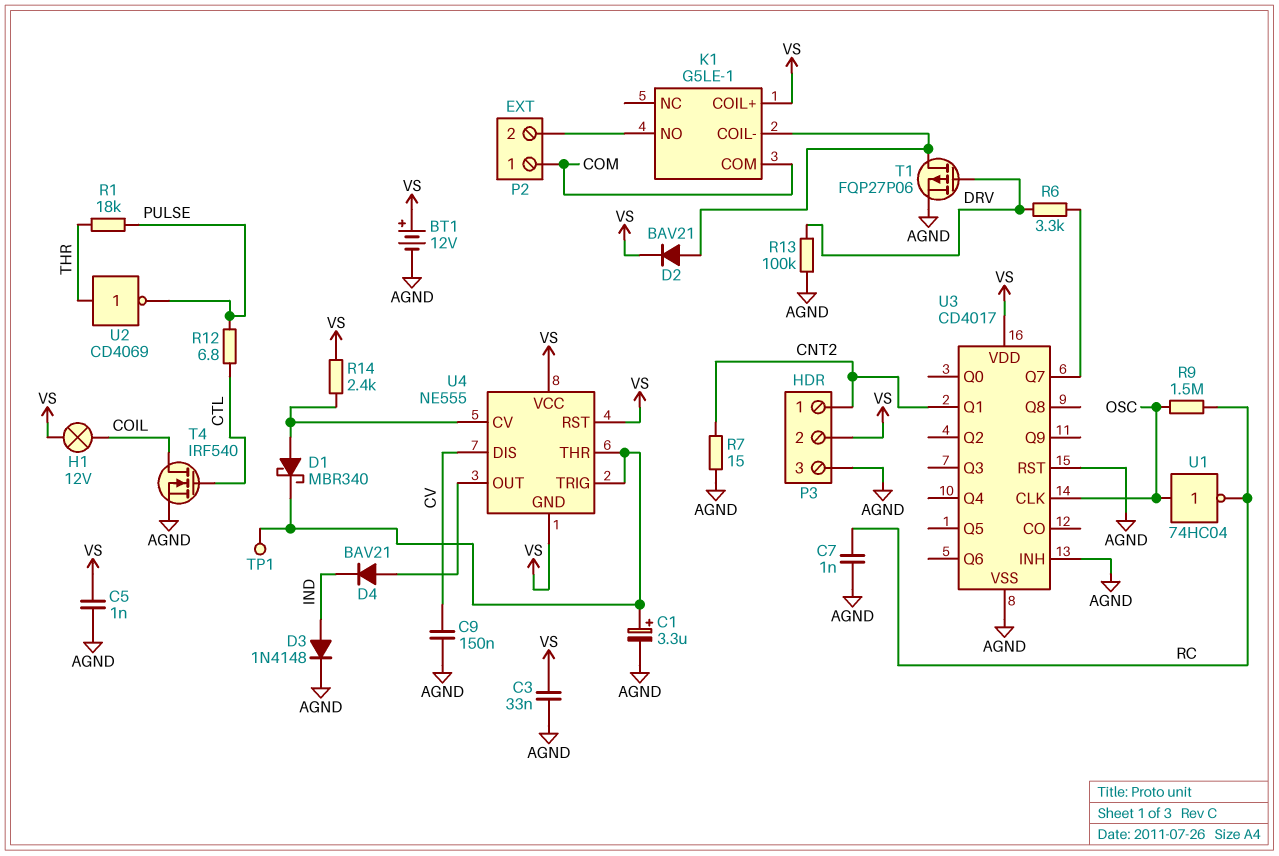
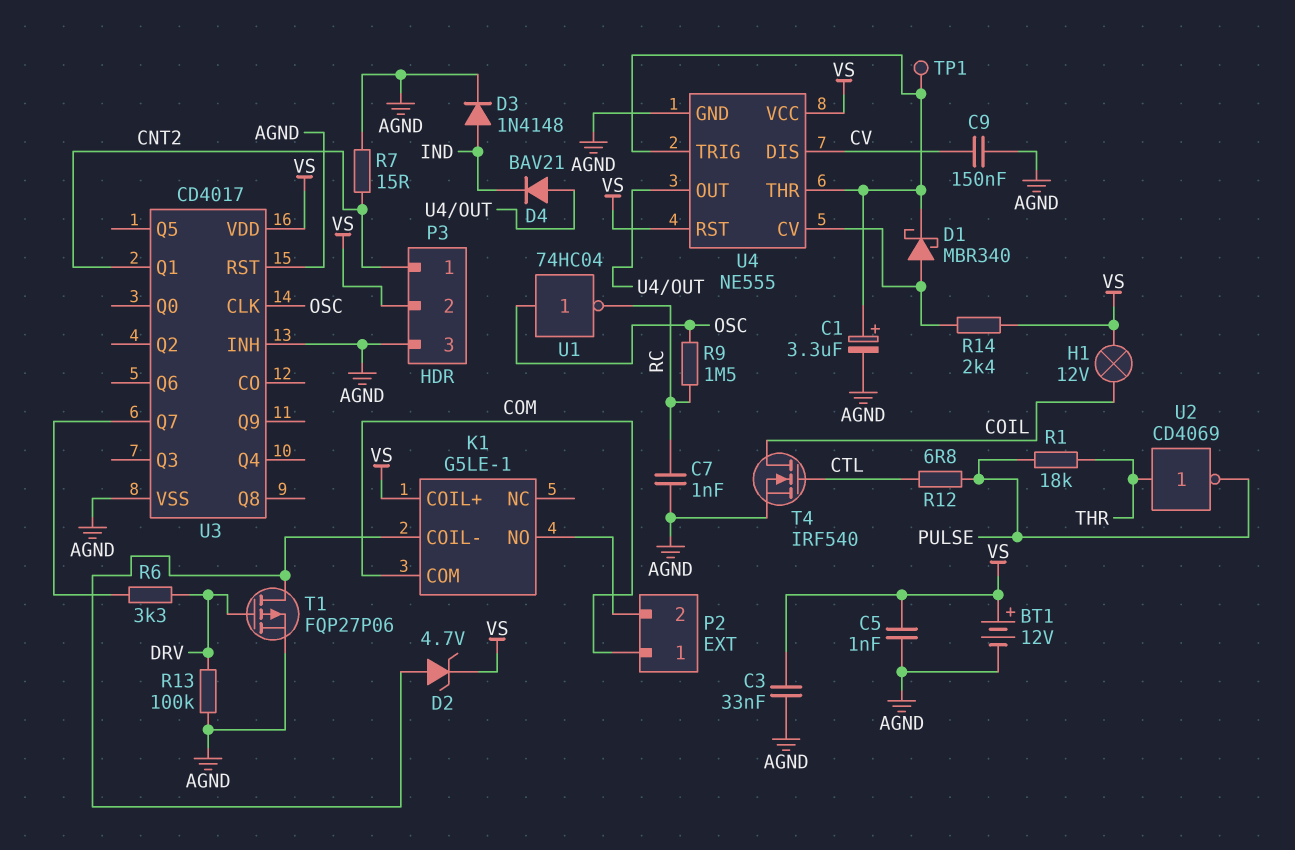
D2: diode BAV21 (A K1/COIL-, K VS) -> zener 4.7V (A K1/COIL-, K VS)
U4 pin GND: VS -> AGND

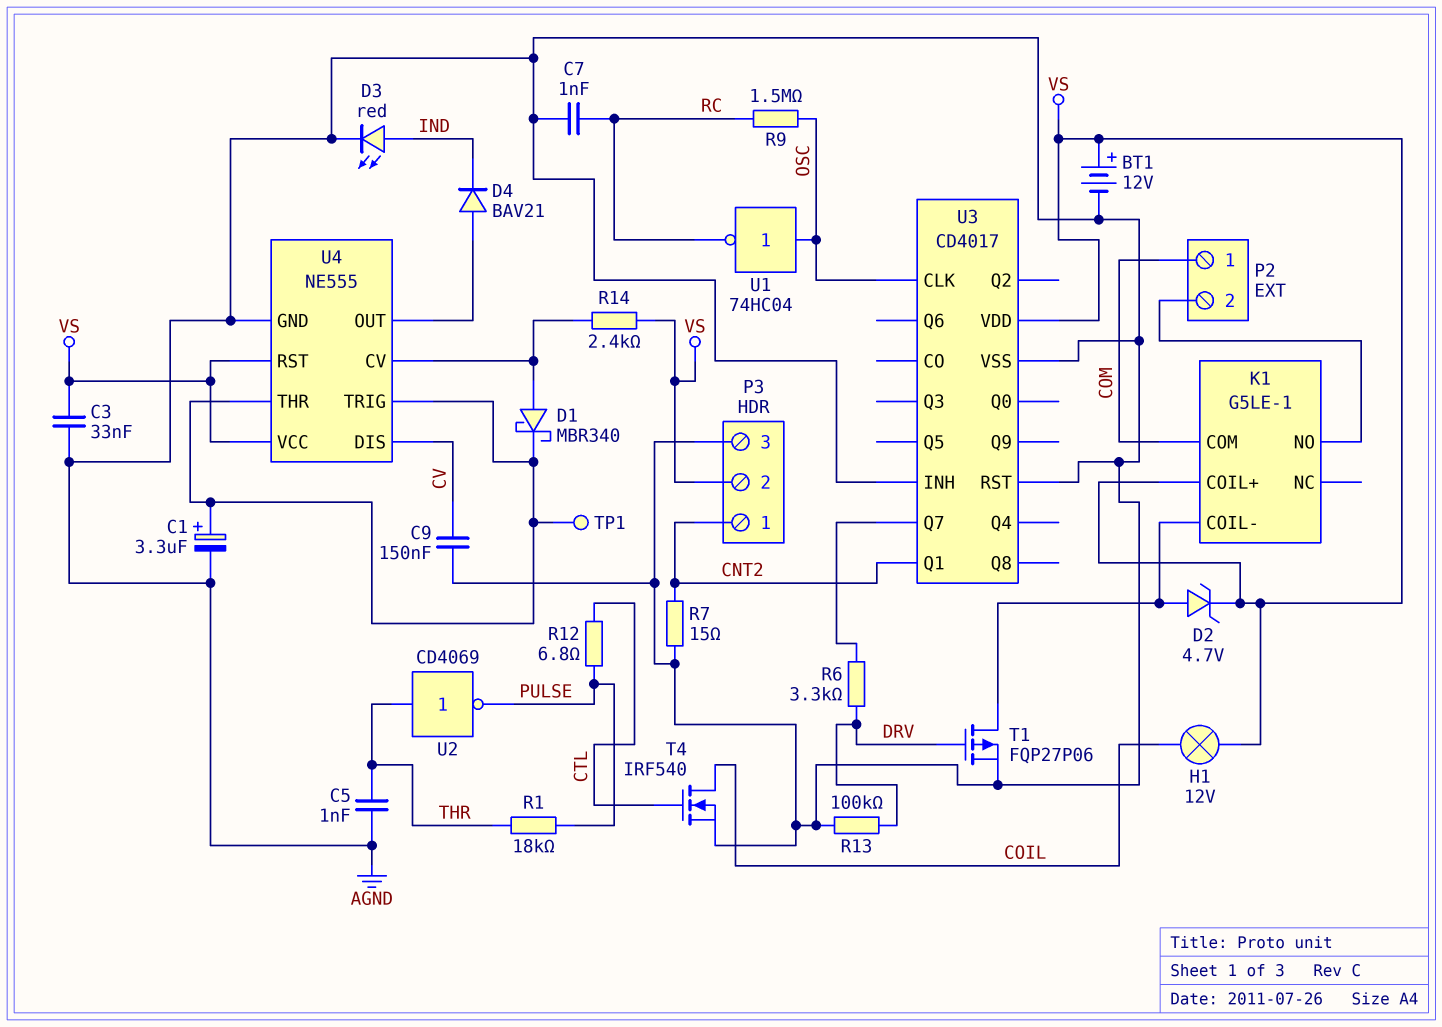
C5: 1nF (AGND, VS) -> 1nF (AGND, THR)
D3: diode 1N4148 (A IND, K AGND) -> LED red (A IND, K AGND)

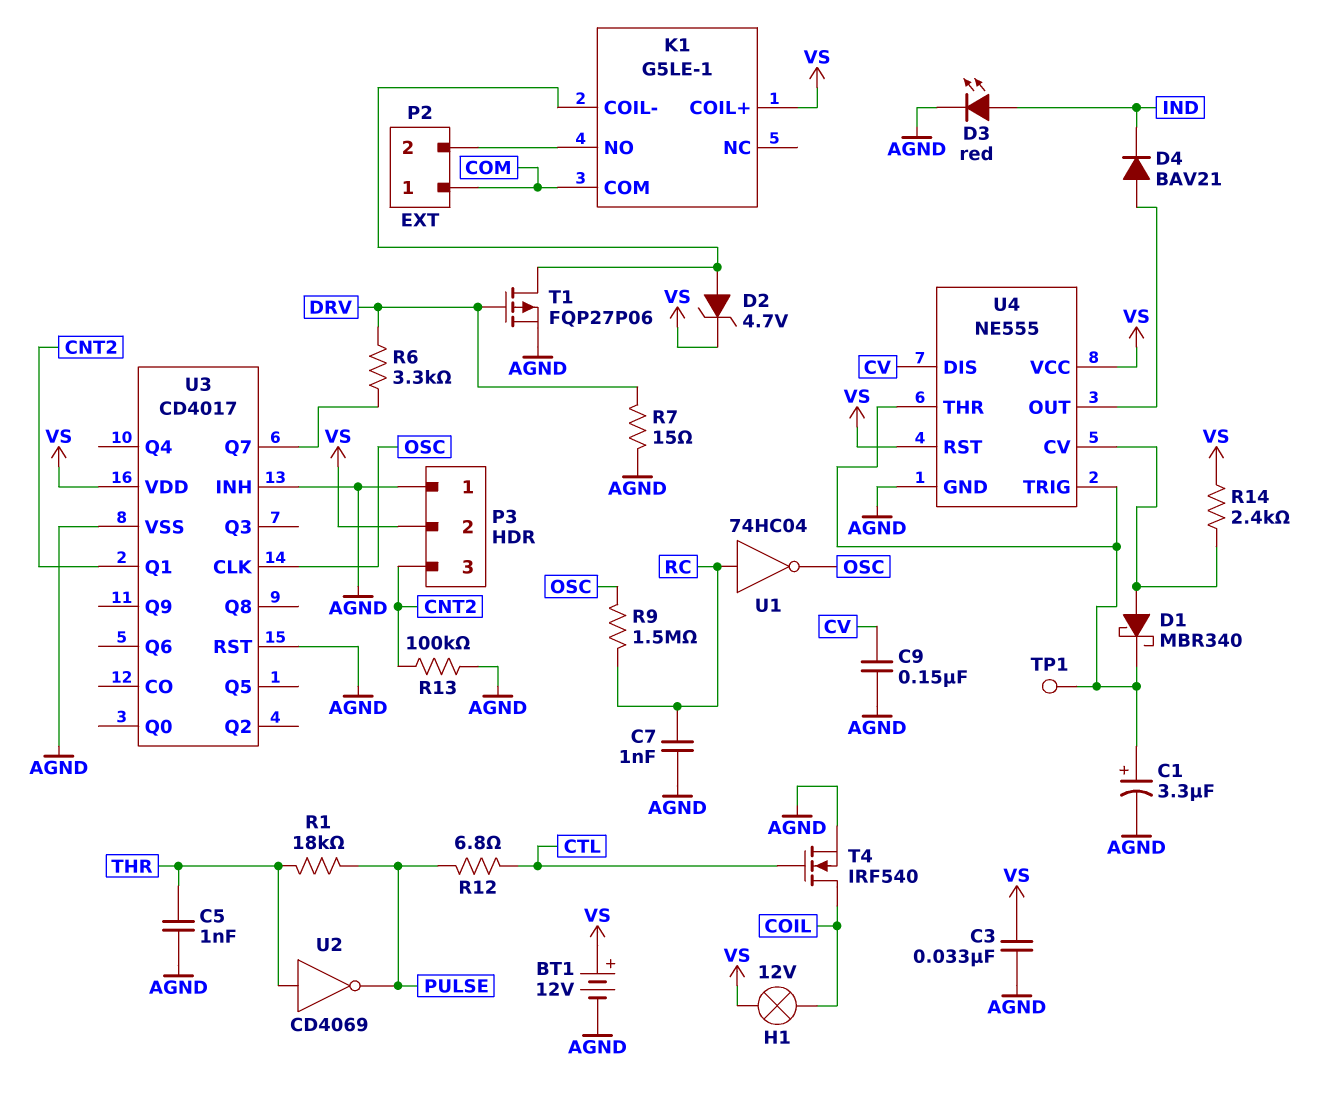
P3 pin 1: CNT2 -> AGND
P3 pin 3: AGND -> CNT2
R7: 15 (AGND, CNT2) -> 15 (AGND, DRV)
R13: 100k (AGND, DRV) -> 100k (AGND, CNT2)
U1: NOT 74HC04 (in OSC, out RC) -> NOT 74HC04 (in RC, out OSC)

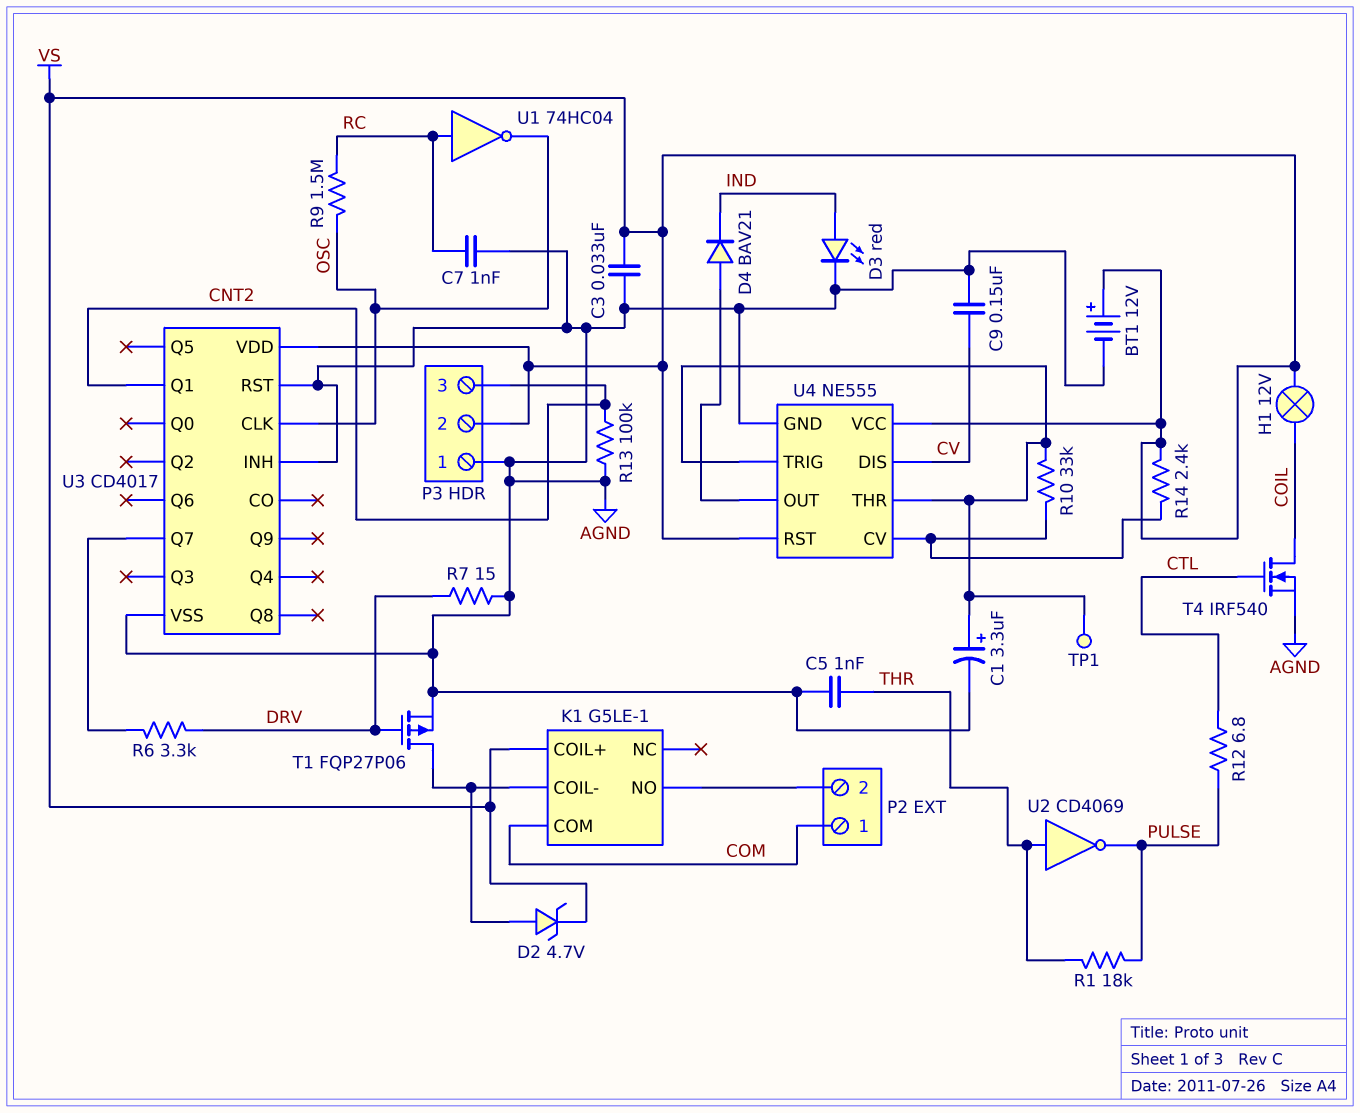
D1: schottky MBR340 (A U4/CV, K U4/THR) -> none
R10: none -> 33k (U4/CV, U4/THR)

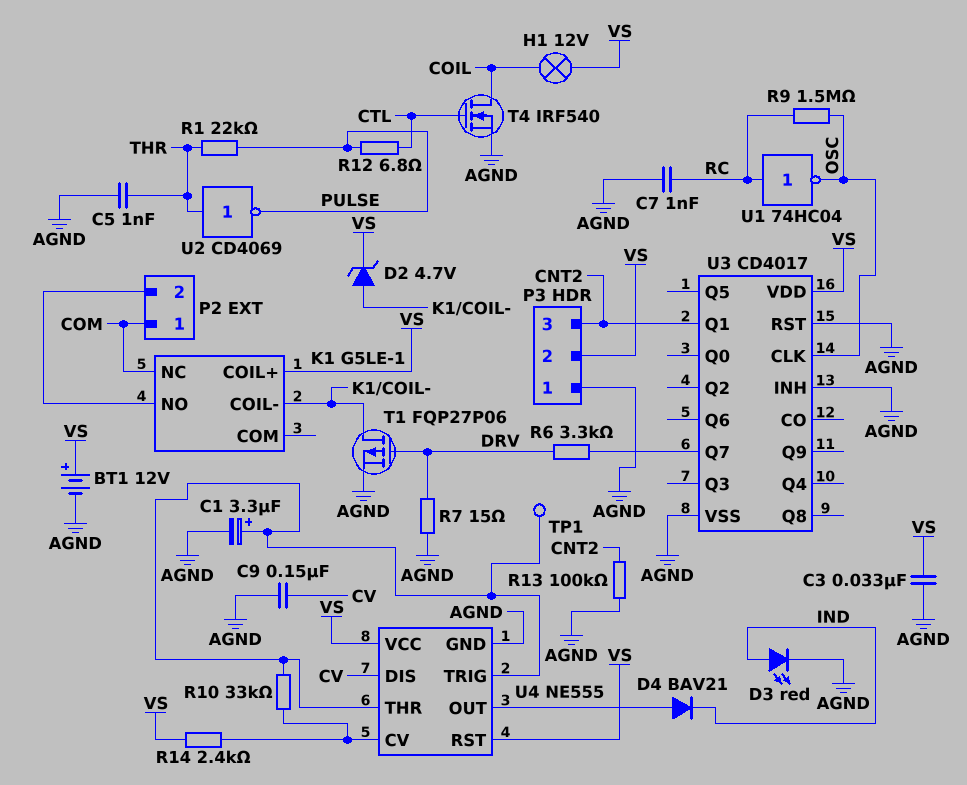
K1 pin COM: COM -> none
K1 pin NC: none -> COM
R1: 18k (PULSE, THR) -> 22k (PULSE, THR)

